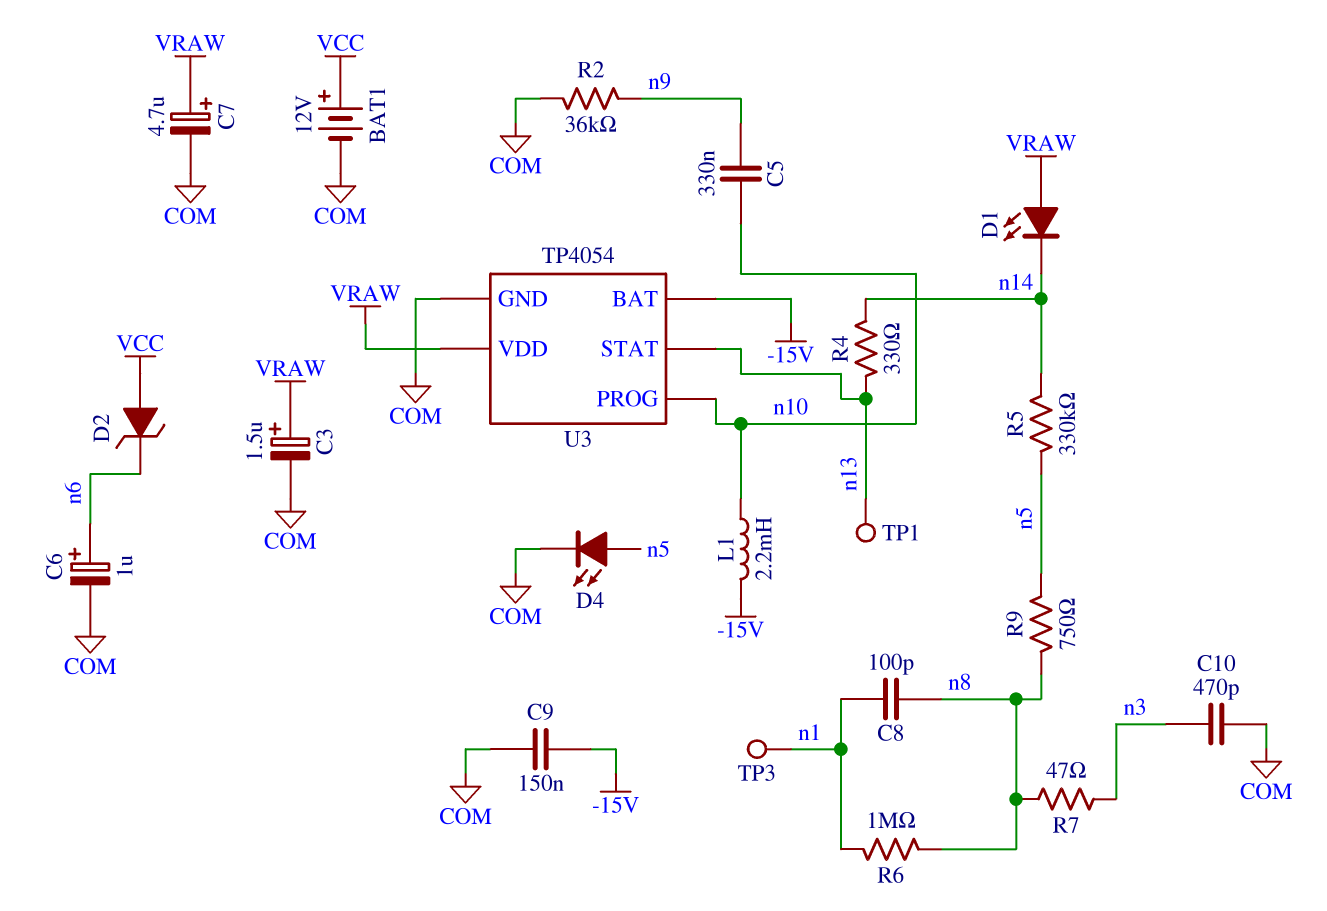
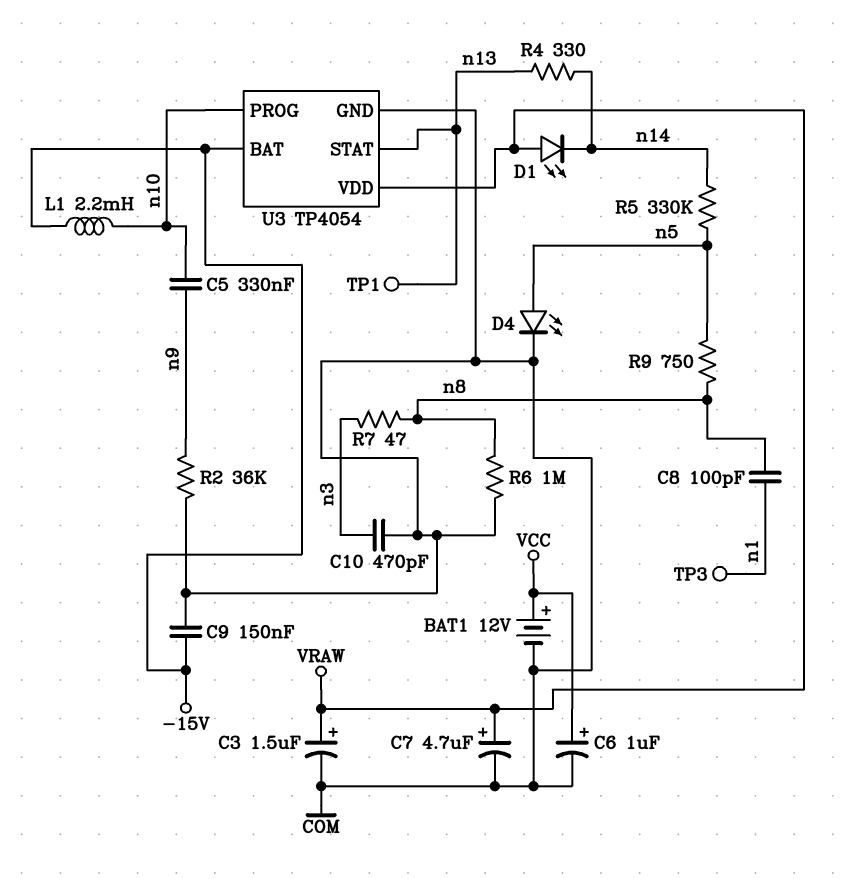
C6: 1uF (plus n6, minus COM) -> 1uF (plus VCC, minus COM)
D2: zener (A VCC, K n6) -> none
R6: 1M (n1, n8) -> 1M (COM, n8)

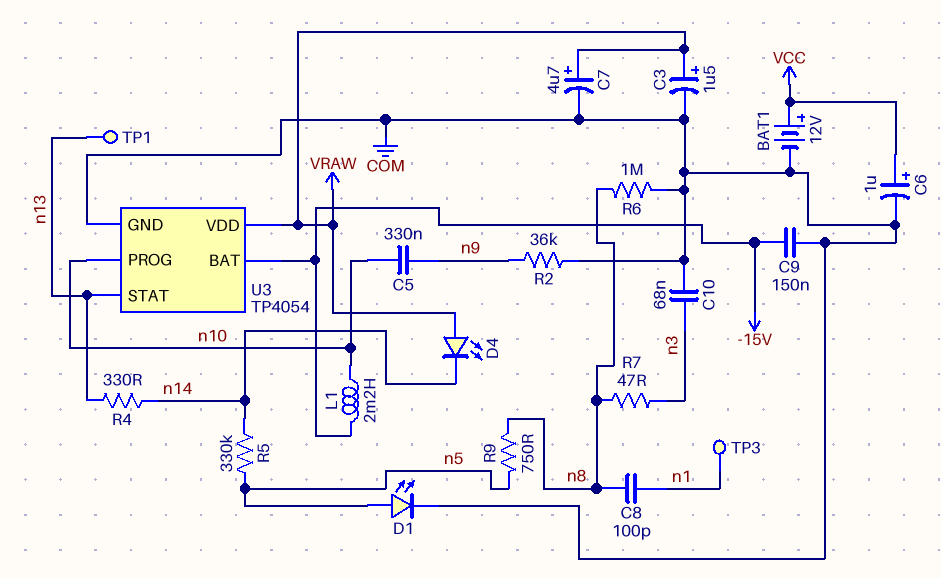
C10: 470pF (COM, n3) -> 68nF (COM, n3)
D1: LED (A VRAW, K n14) -> LED (A n5, K COM)
D4: LED (A n5, K COM) -> LED (A VRAW, K n14)

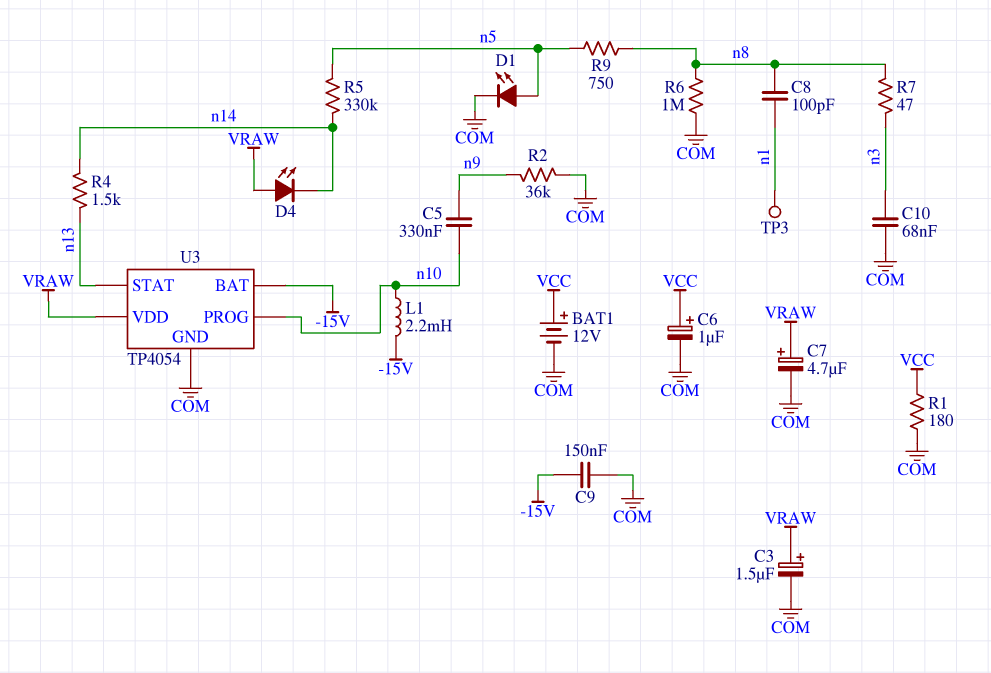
R1: none -> 180 (COM, VCC)
R4: 330 (n13, n14) -> 1.5k (n13, n14)
TP1: test point (n13) -> none

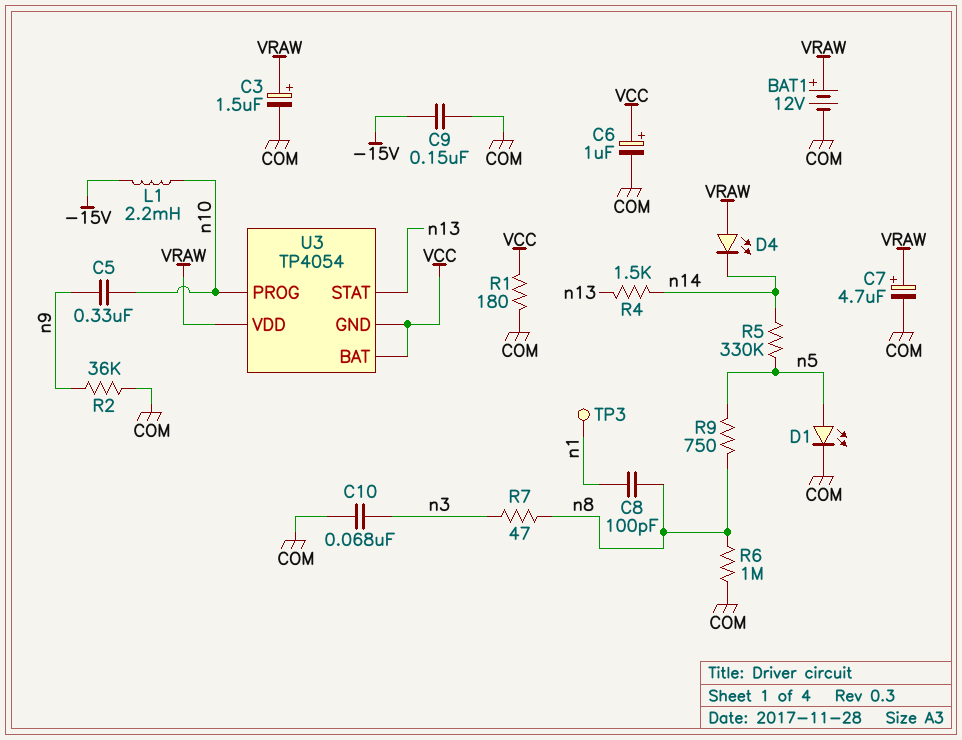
BAT1: 12V (plus VCC, minus COM) -> 12V (plus VRAW, minus COM)
U3 pin BAT: -15V -> VCC
U3 pin GND: COM -> VCC

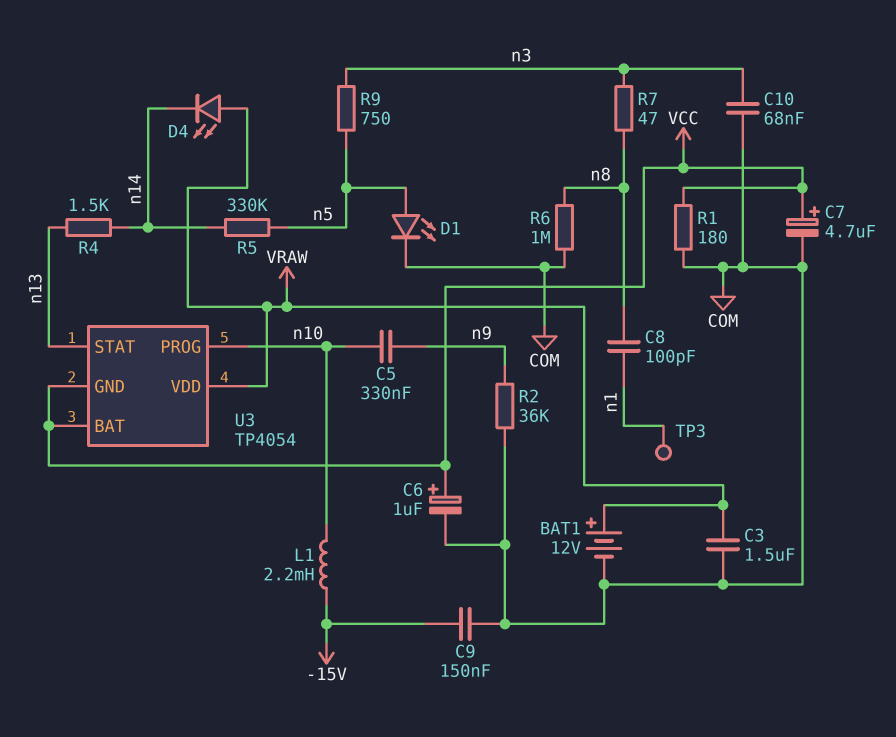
C3: 1.5uF (plus VRAW, minus COM) -> 1.5uF (COM, VRAW)
C7: 4.7uF (plus VRAW, minus COM) -> 4.7uF (plus VCC, minus COM)
R9: 750 (n5, n8) -> 750 (n3, n5)

